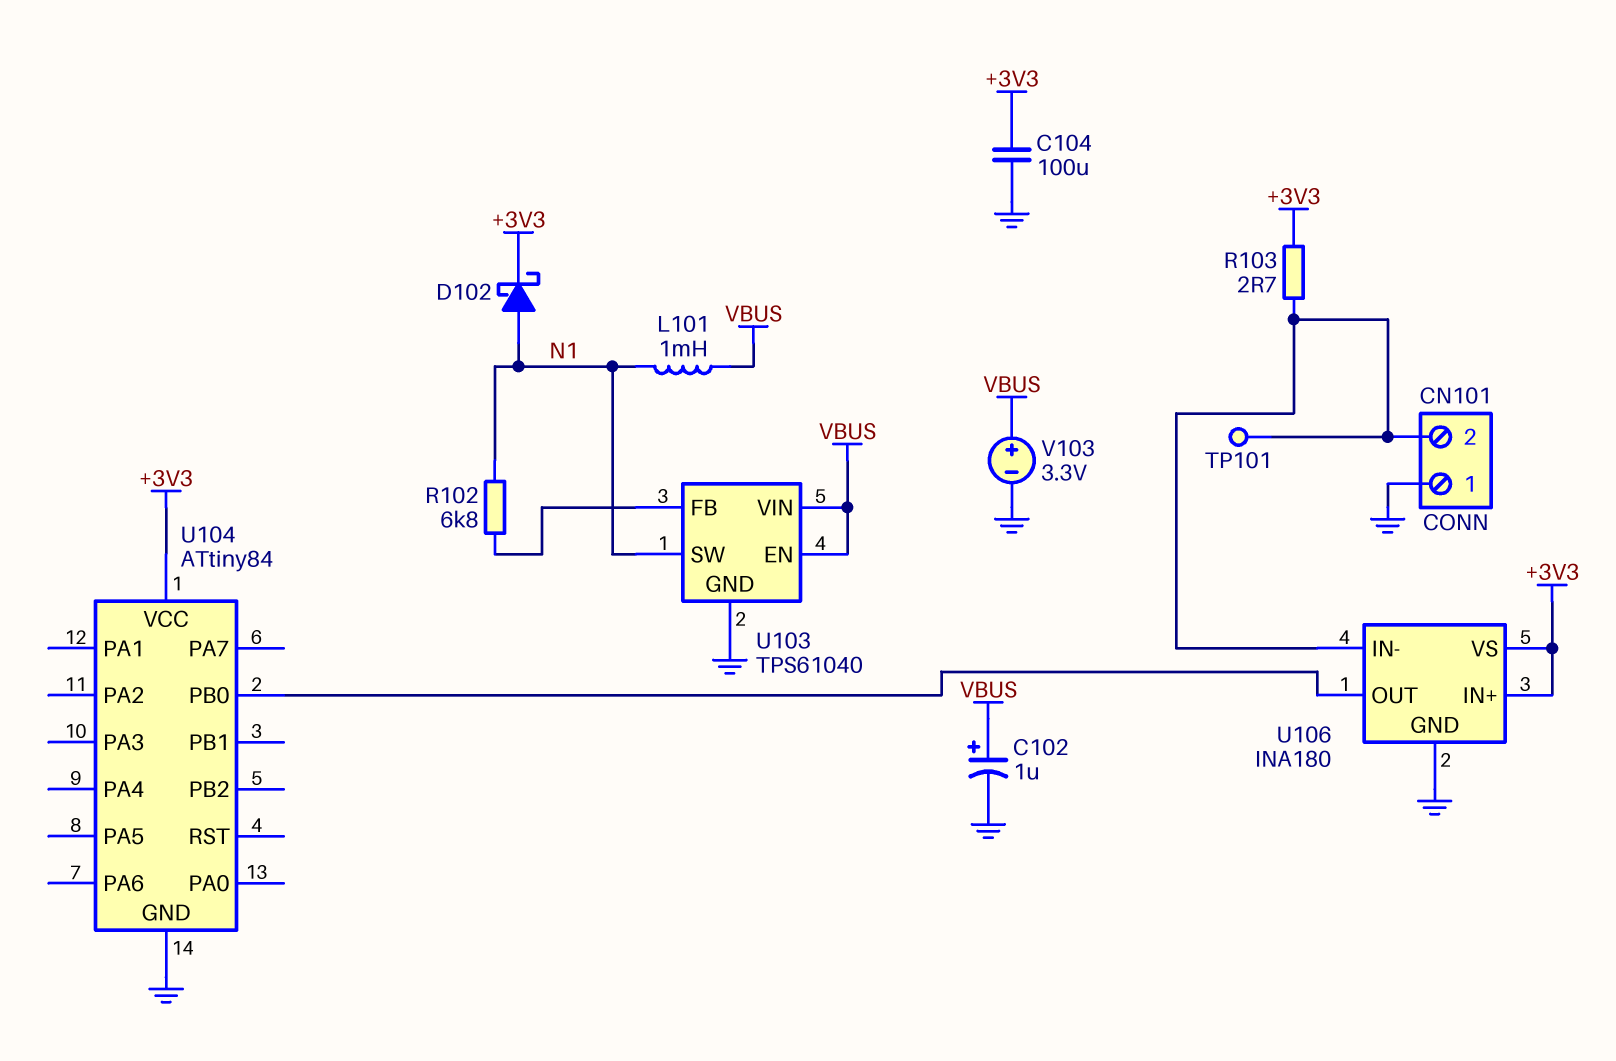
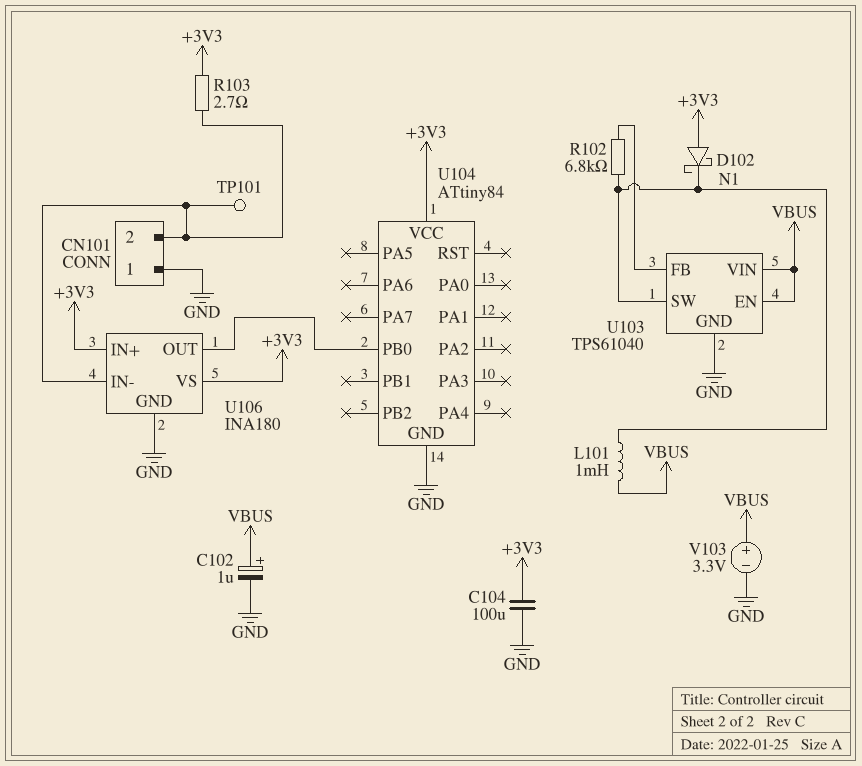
D102: schottky (A N1, K +3V3) -> schottky (A +3V3, K N1)

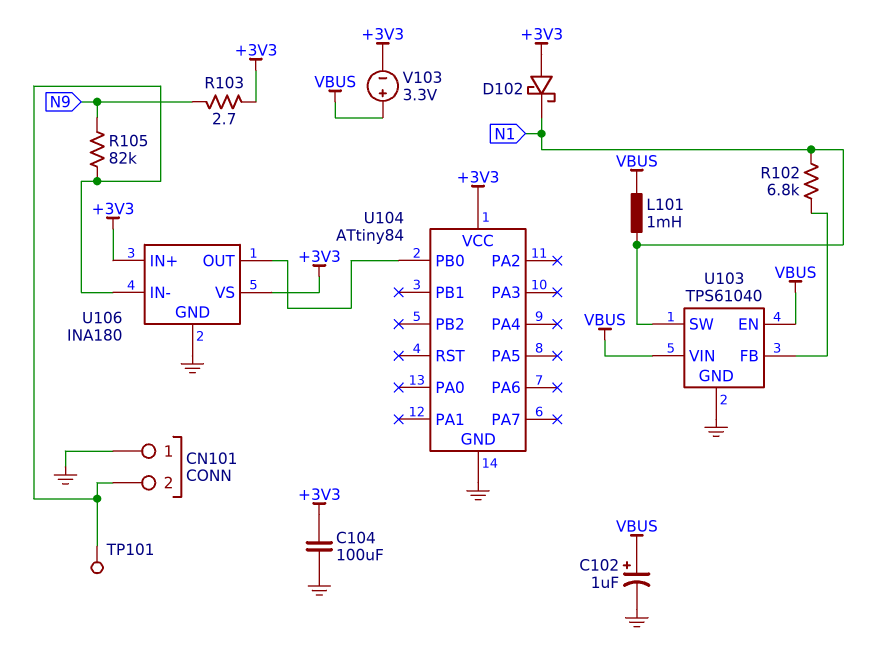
R103: 2.7 (+3V3, CN101/2) -> 2.7 (+3V3, N9)
R105: none -> 82k (CN101/2, N9)
V103: 3.3V (plus VBUS, minus GND) -> 3.3V (plus VBUS, minus +3V3)

